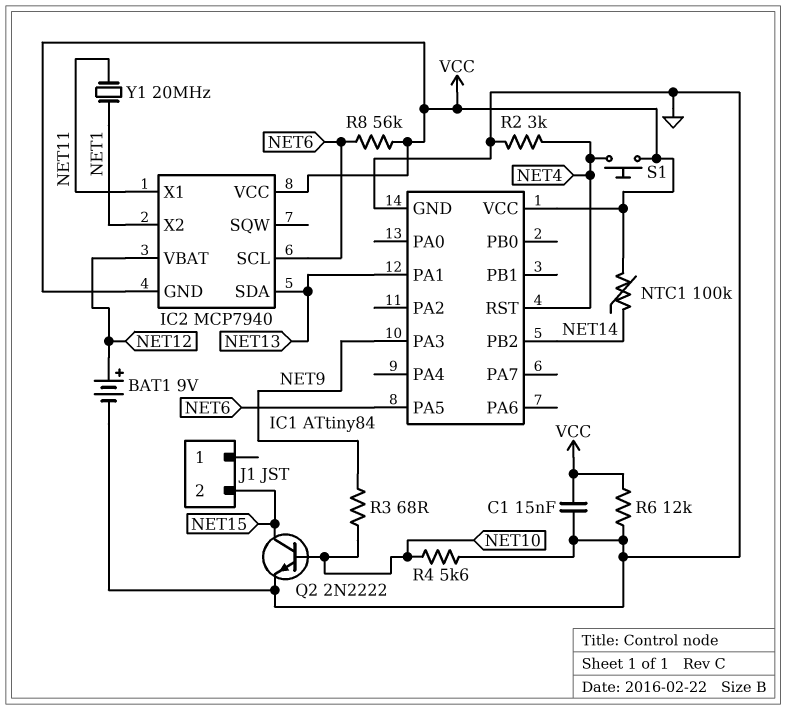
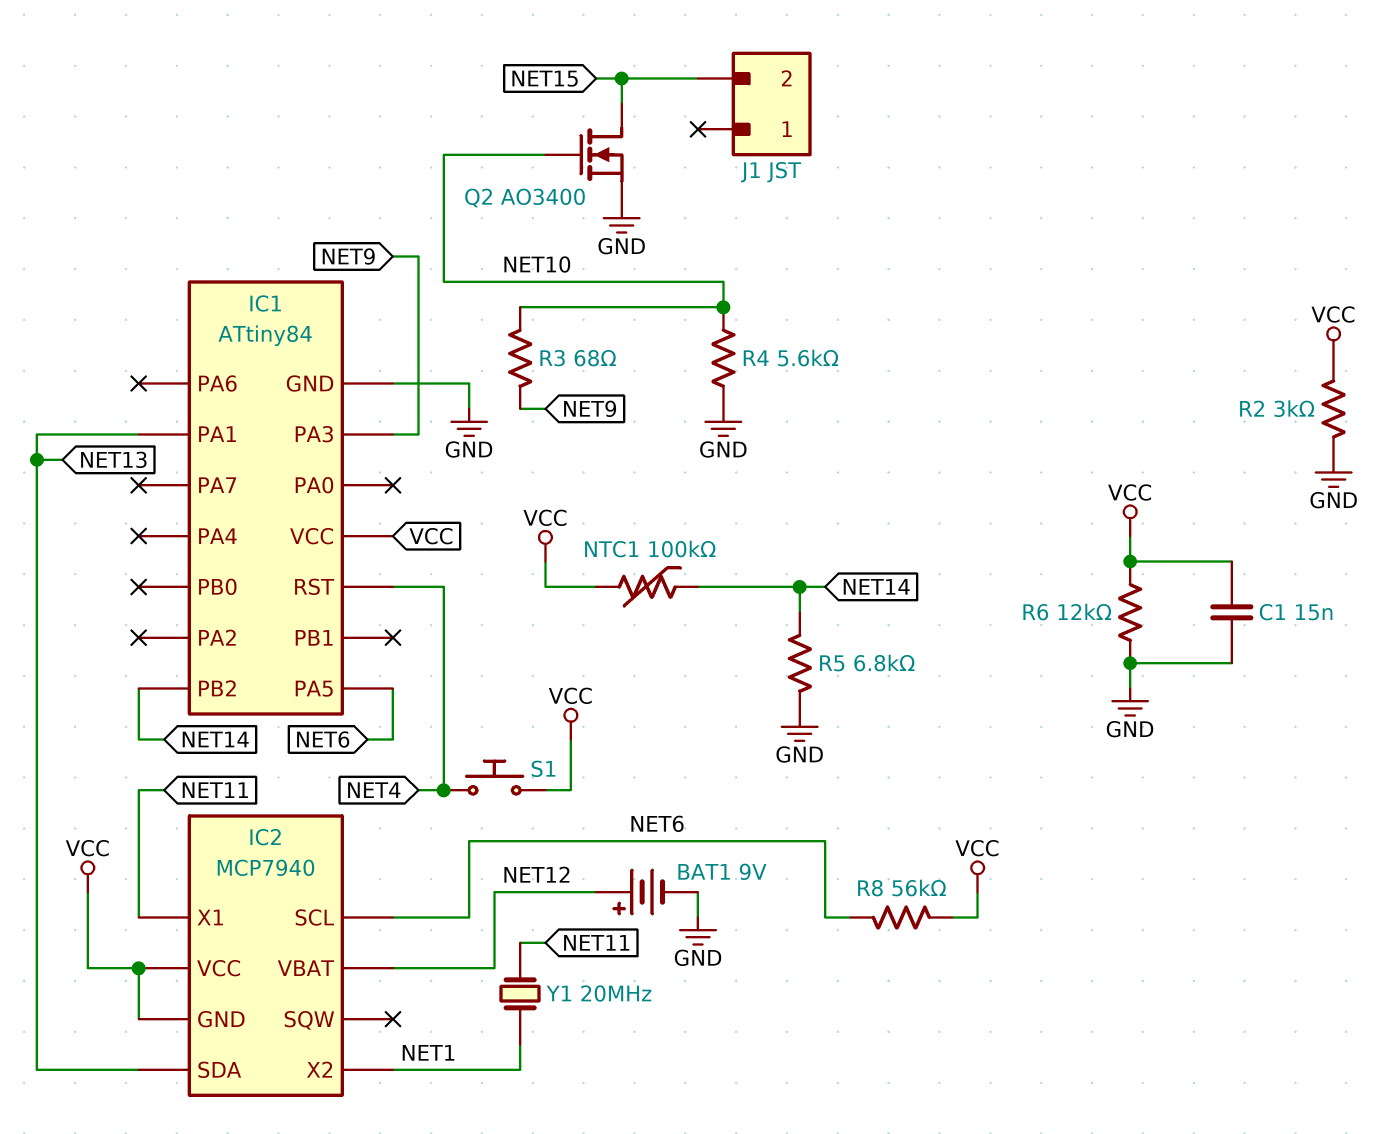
Q2: NPN 2N2222 (B NET10, C NET15, E GND) -> NMOS AO3400 (G NET10, D NET15, S GND)
R2: 3k (GND, NET4) -> 3k (GND, VCC)
R5: none -> 6.8k (GND, NET14)

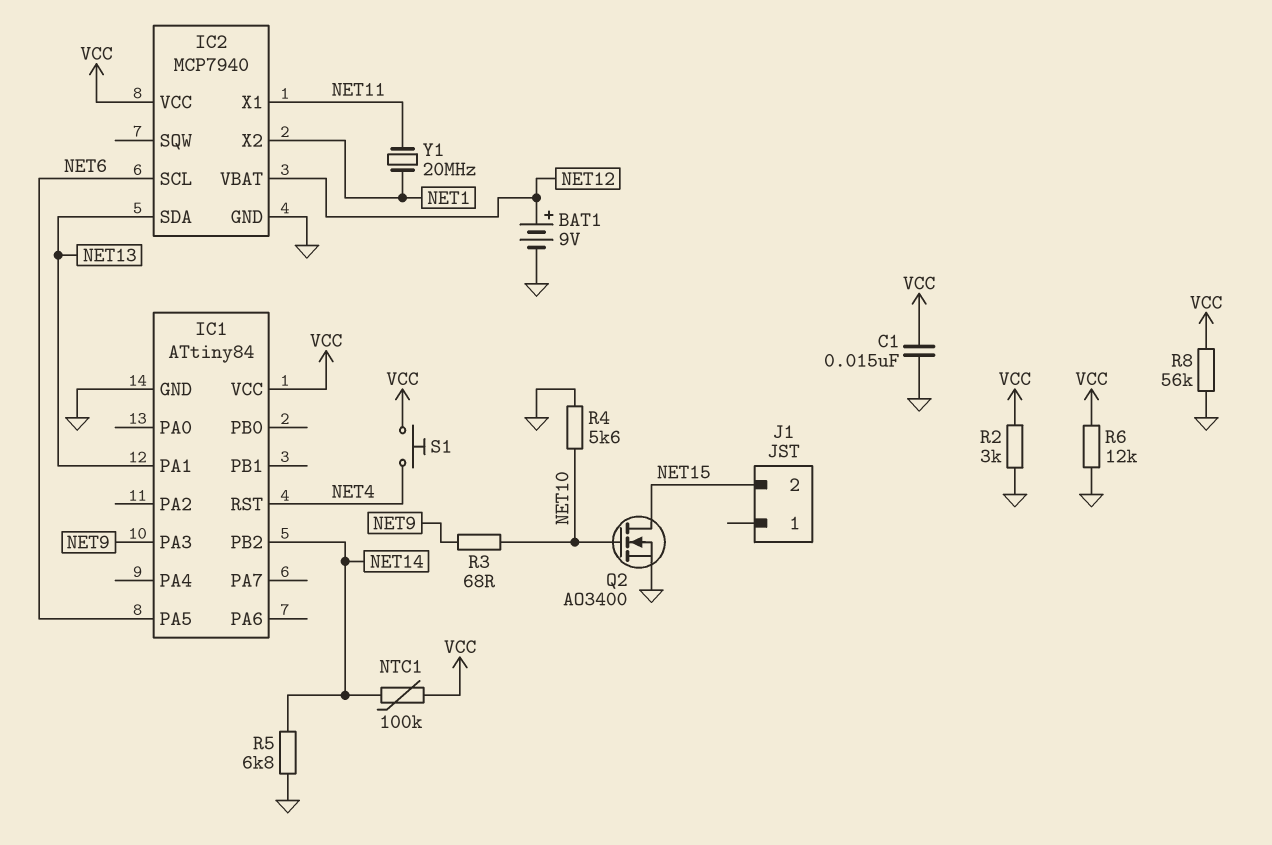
IC2 pin GND: VCC -> GND
R8: 56k (NET6, VCC) -> 56k (GND, VCC)

